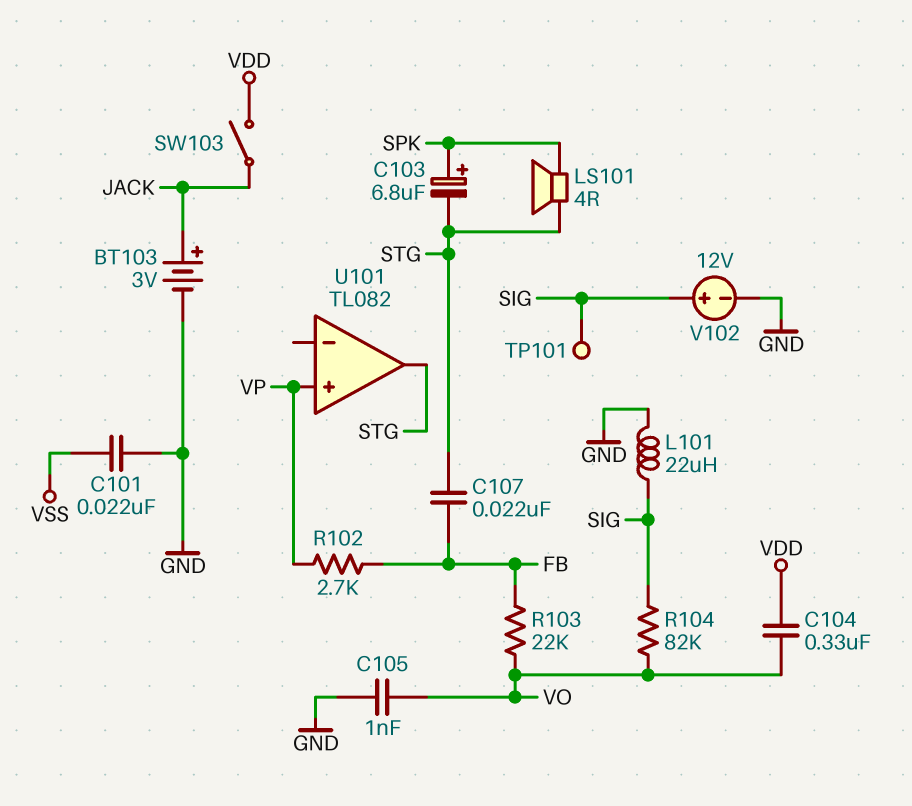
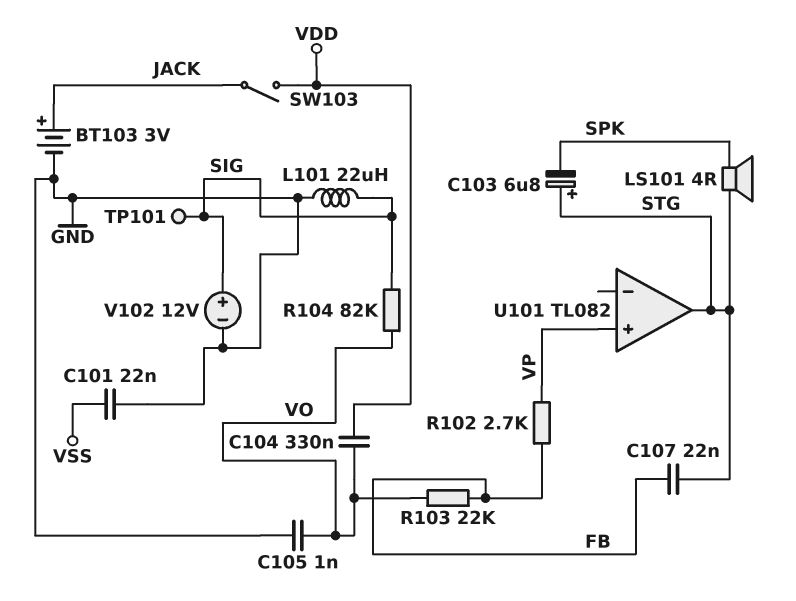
C103: 6.8uF (plus SPK, minus STG) -> 6.8uF (plus STG, minus SPK)

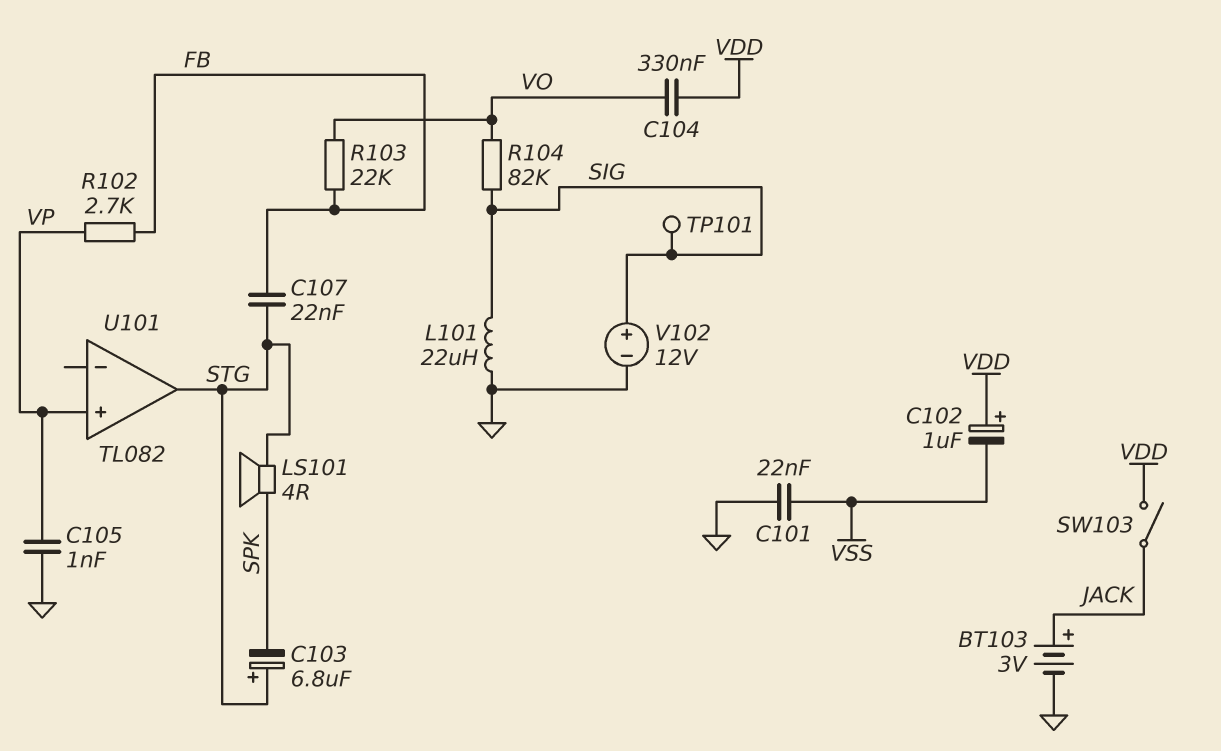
C102: none -> 1uF (plus VDD, minus VSS)
C105: 1nF (GND, VO) -> 1nF (GND, VP)

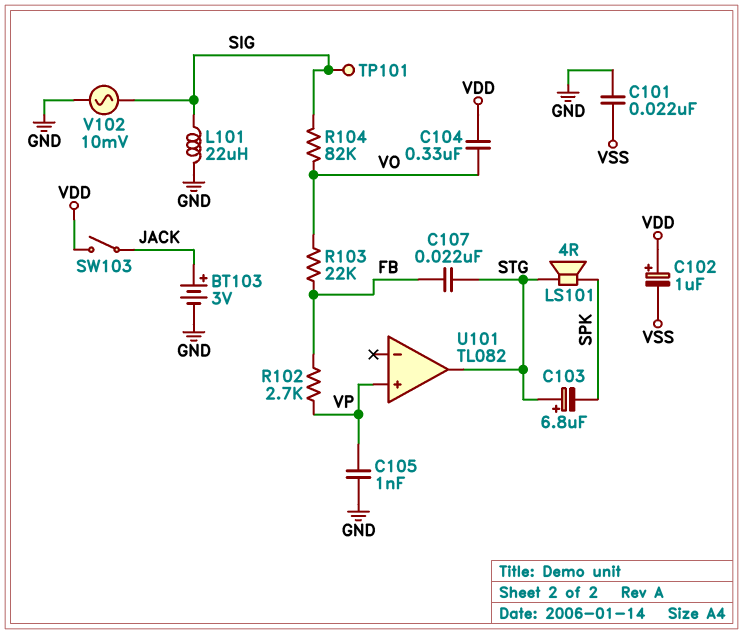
V102: 12V (plus SIG, minus GND) -> AC 10mV (GND, SIG)

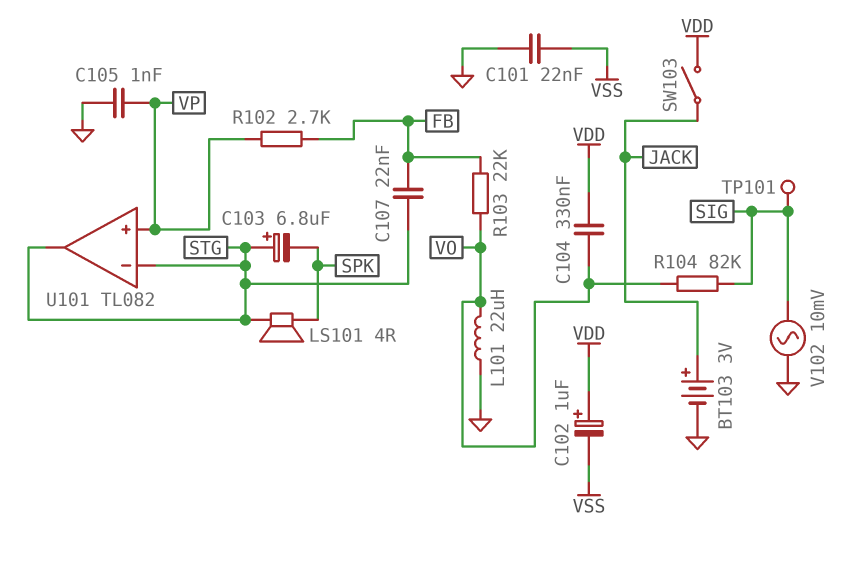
L101: 22uH (GND, SIG) -> 22uH (GND, VO)
U101 pin in-: none -> STG

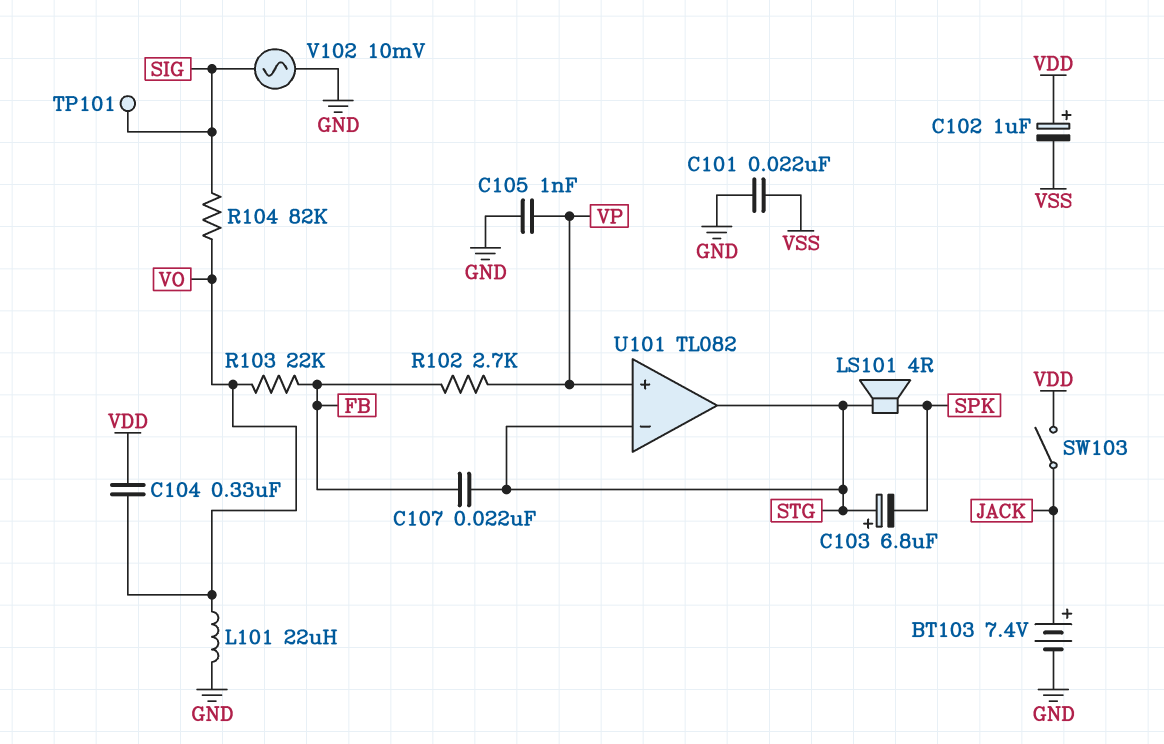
BT103: 3V (plus JACK, minus GND) -> 7.4V (plus JACK, minus GND)

